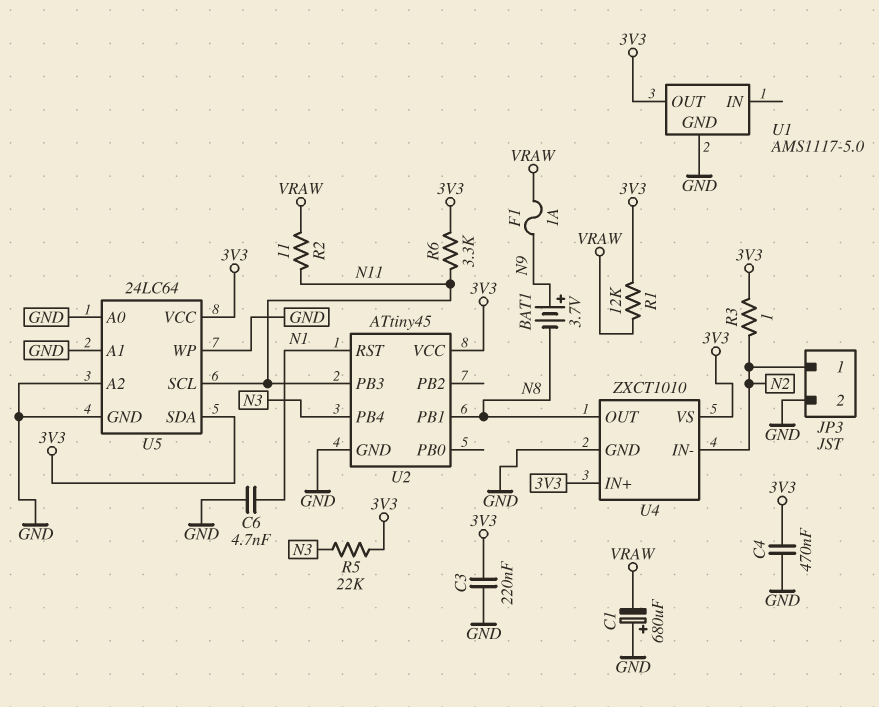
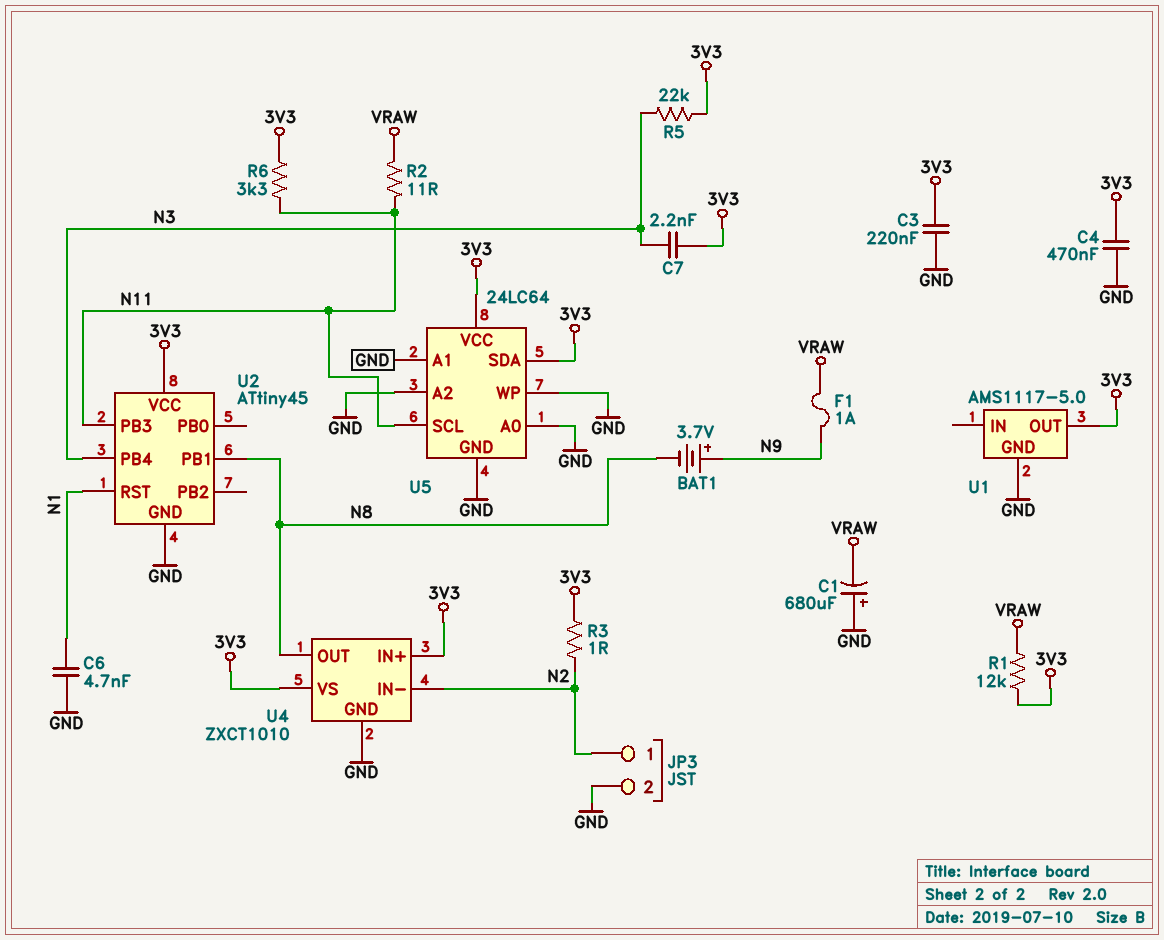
C7: none -> 2.2nF (3V3, N3)

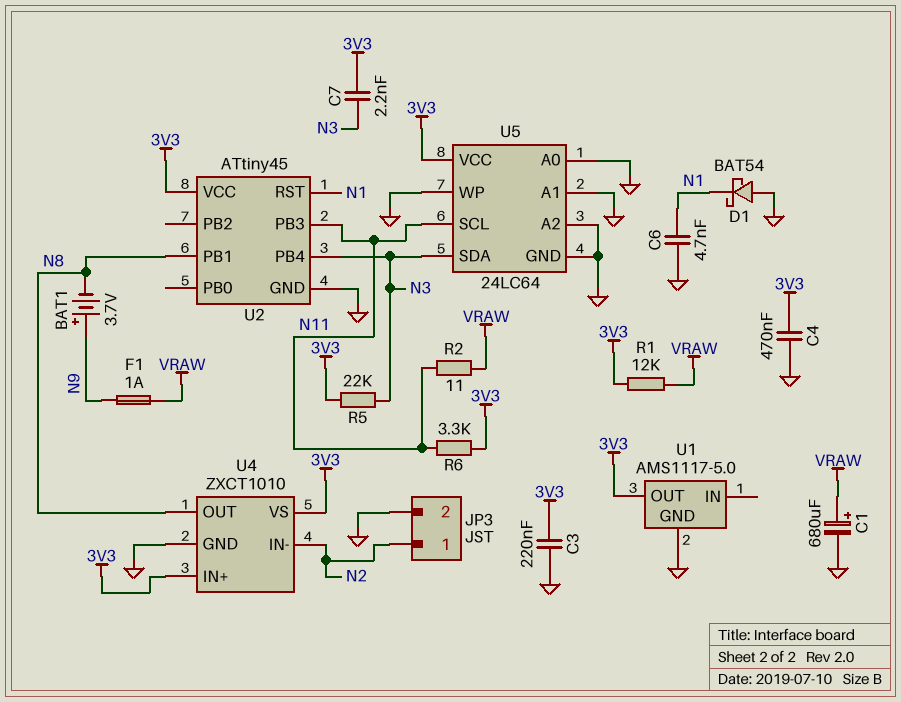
C1: 680uF (plus GND, minus VRAW) -> 680uF (plus VRAW, minus GND)
D1: none -> schottky BAT54 (A GND, K N1)
R3: 1 (3V3, N2) -> none
U5 pin SDA: 3V3 -> N3

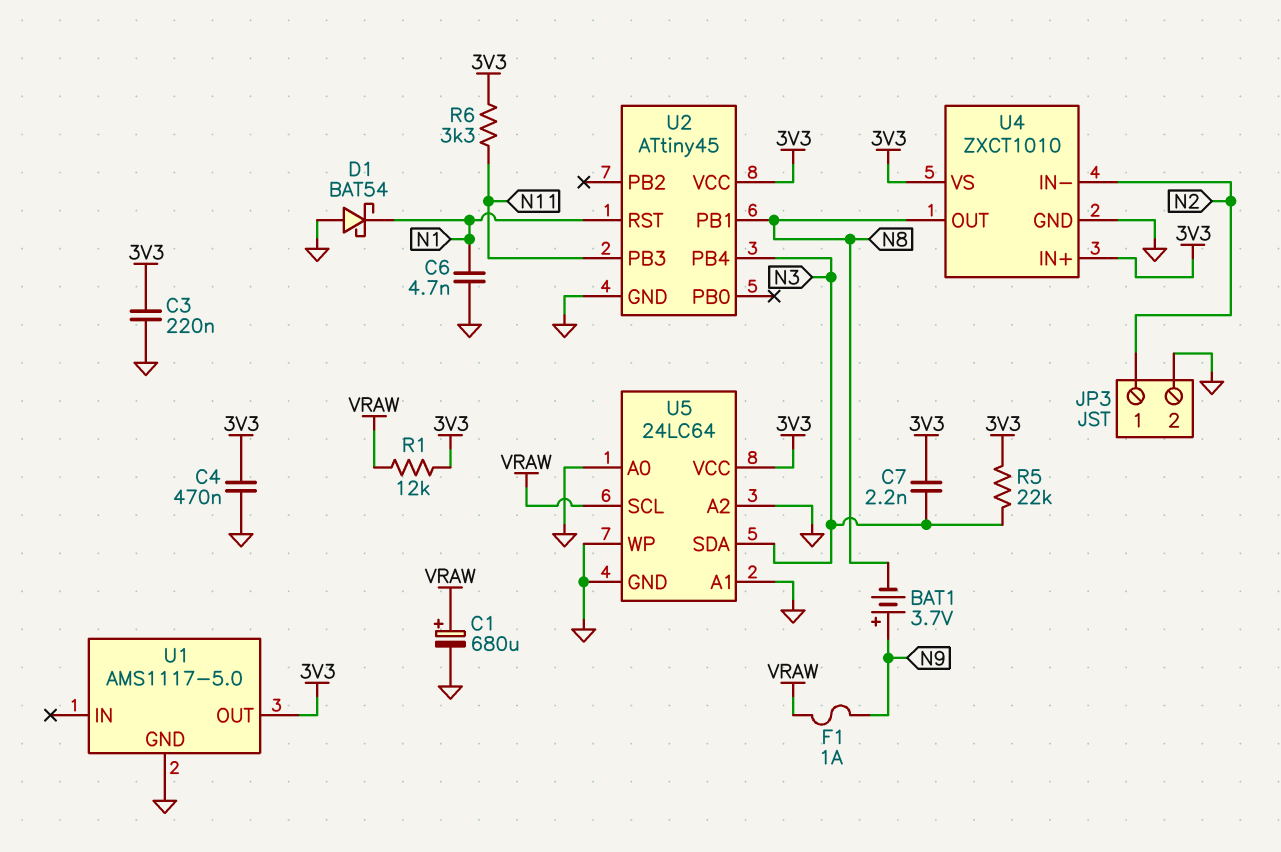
R2: 11 (N11, VRAW) -> none
U5 pin SCL: N11 -> VRAW

